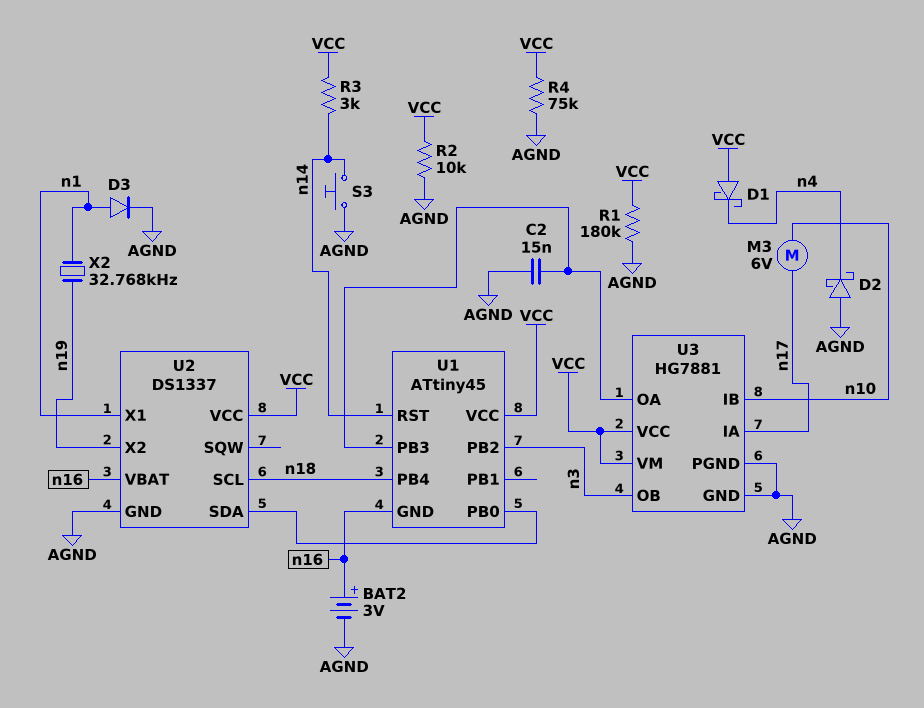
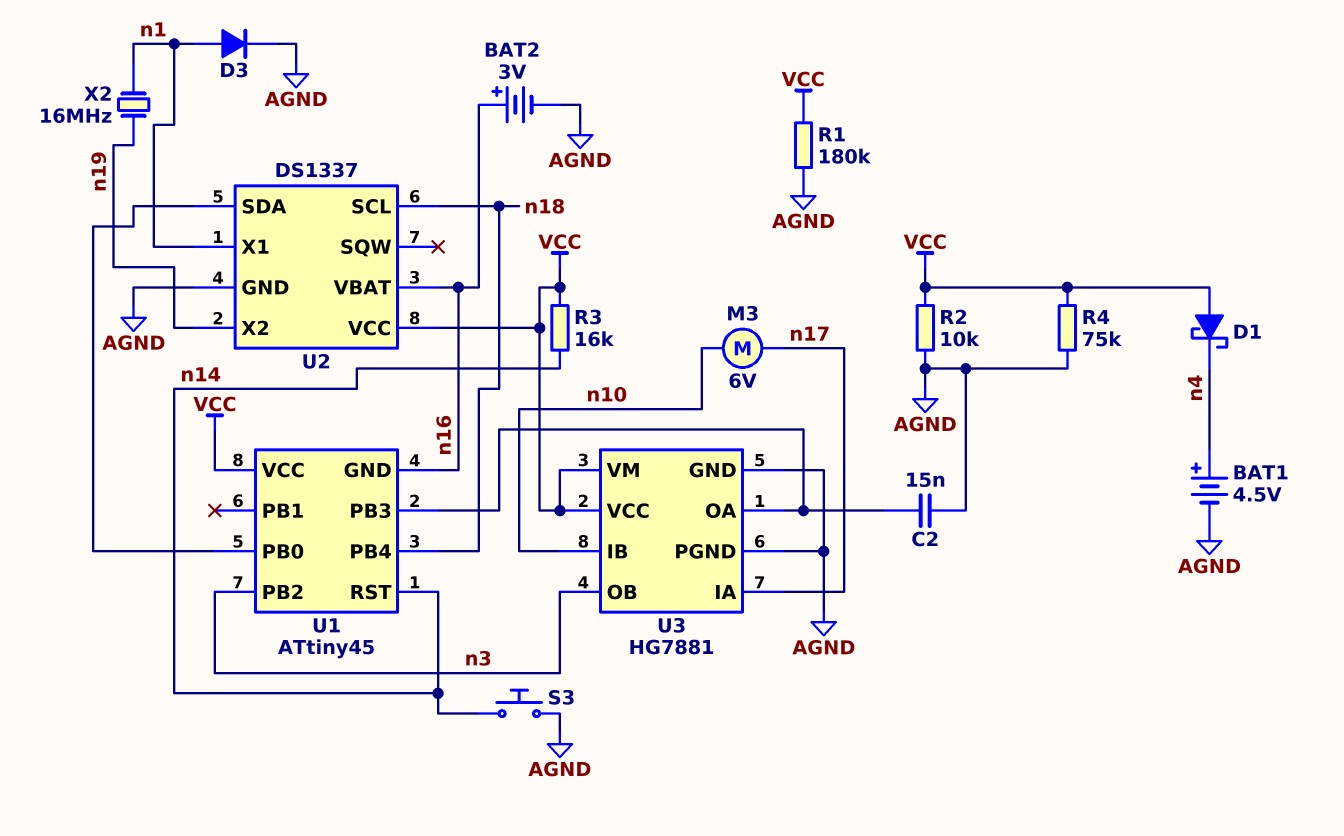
BAT1: none -> 4.5V (plus n4, minus AGND)
D2: schottky (A AGND, K n4) -> none
R3: 3k (VCC, n14) -> 16k (VCC, n14)
X2: 32.768kHz (n1, n19) -> 16MHz (n1, n19)

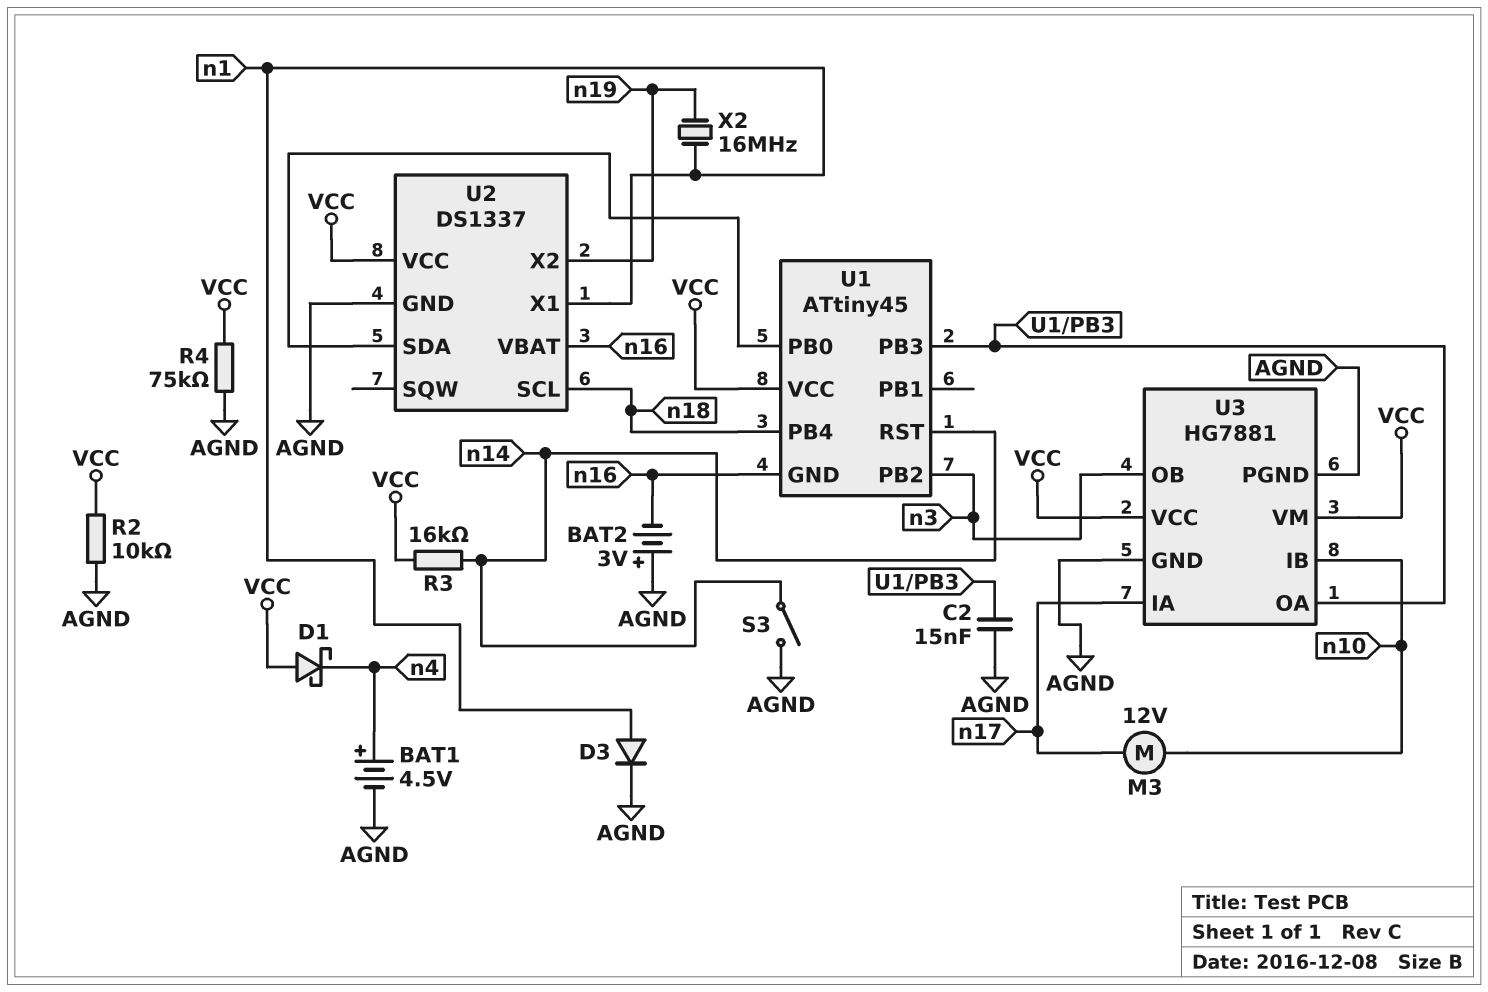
BAT2: 3V (plus n16, minus AGND) -> 3V (plus AGND, minus n16)
M3: motor 6V (n10, n17) -> motor 12V (n10, n17)
R1: 180k (AGND, VCC) -> none
S3: button (AGND, n14) -> switch (AGND, n14)

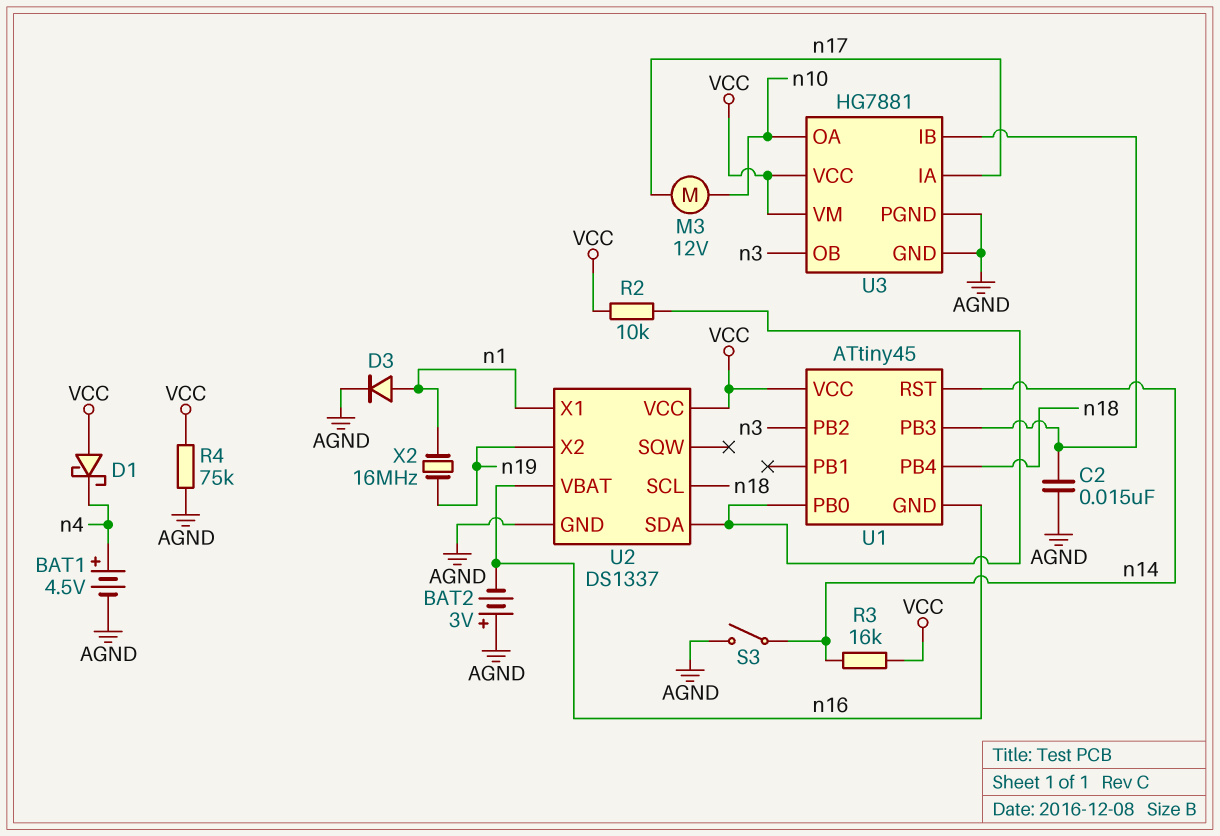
R2: 10k (AGND, VCC) -> 10k (U1/PB0, VCC)
U3 pin IB: n10 -> U1/PB3
U3 pin OA: U1/PB3 -> n10

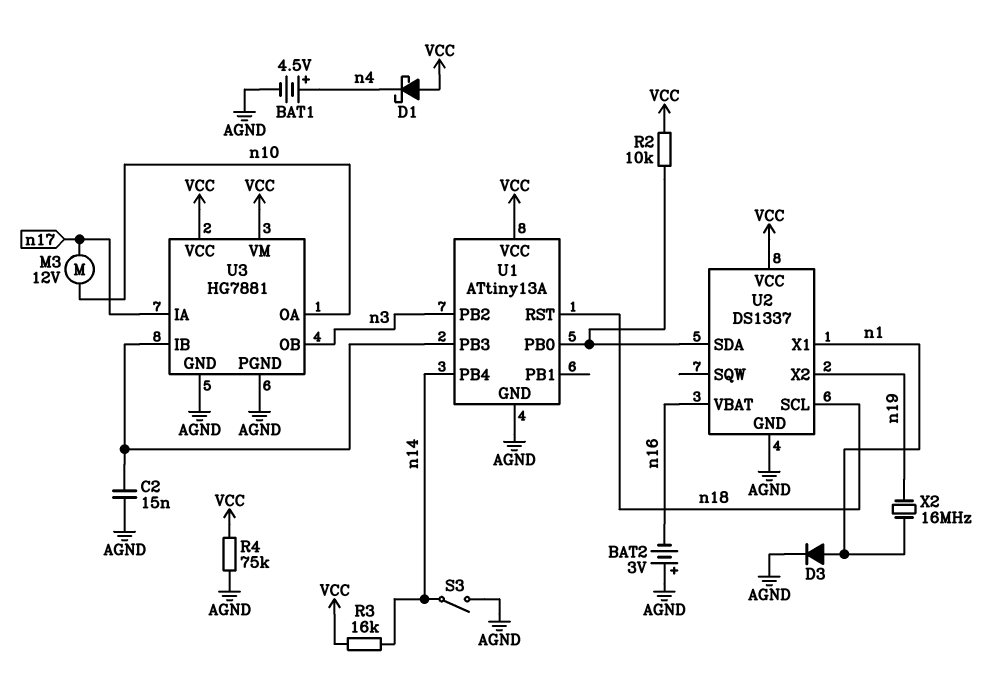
U1: ATtiny45 -> ATtiny13A
U1 pin GND: n16 -> AGND
U1 pin PB4: n18 -> n14
U1 pin RST: n14 -> n18

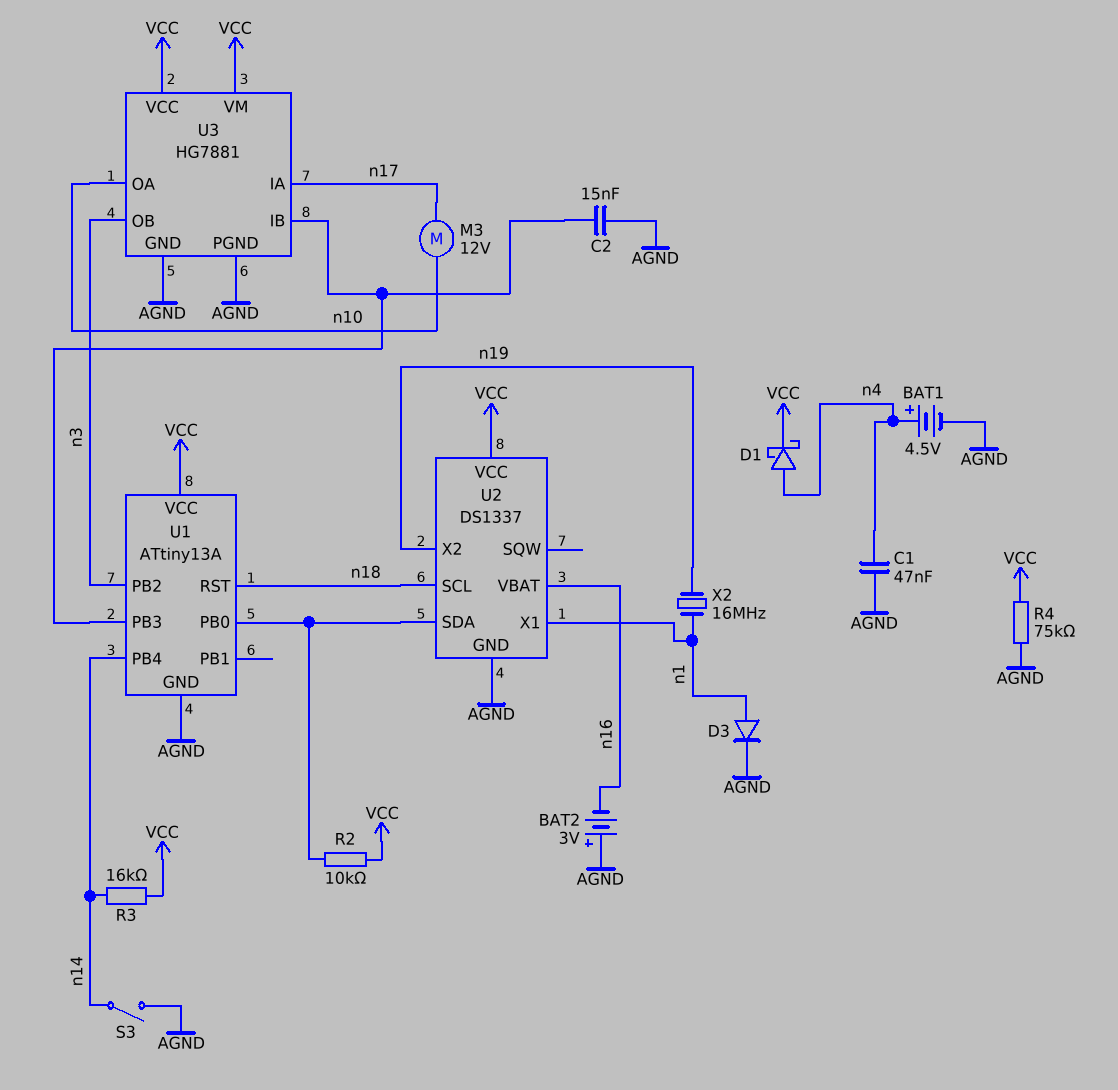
C1: none -> 47nF (AGND, n4)
D1: schottky (A VCC, K n4) -> schottky (A n4, K VCC)

